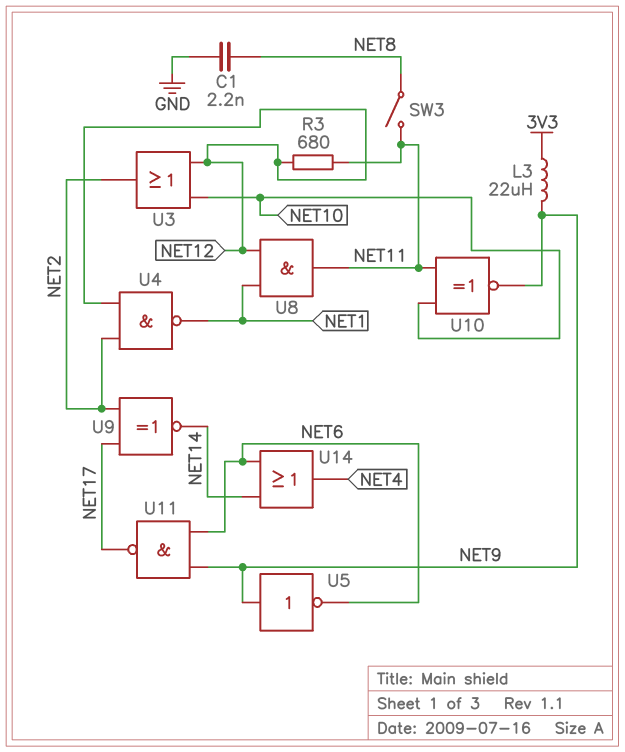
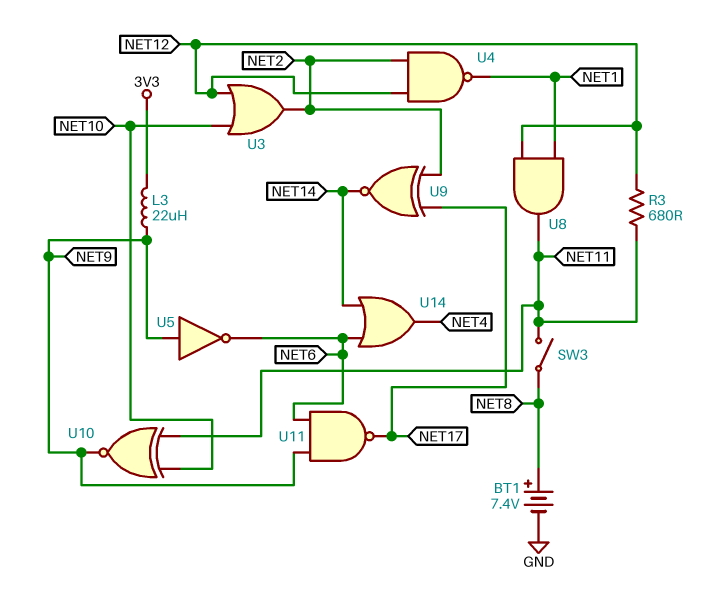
BT1: none -> 7.4V (plus NET8, minus GND)
C1: 2.2nF (GND, NET8) -> none

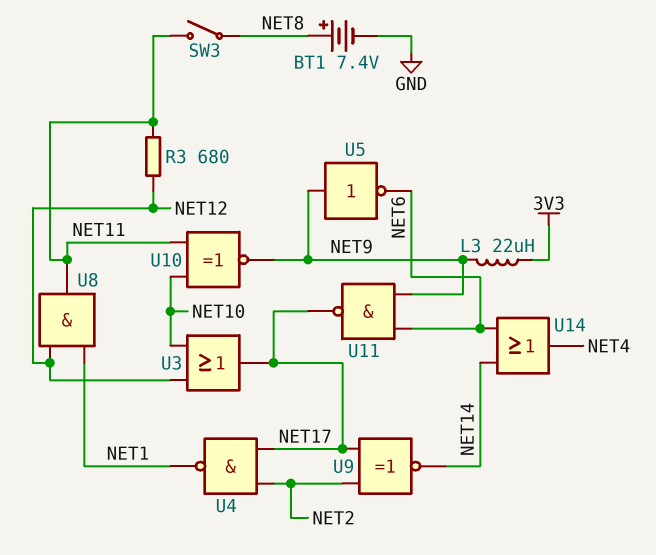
U3: OR (in NET10, in NET12, out NET2) -> OR (in NET10, in NET12, out NET17)
U4: NAND (in NET2, in NET12, out NET1) -> NAND (in NET2, in NET17, out NET1)

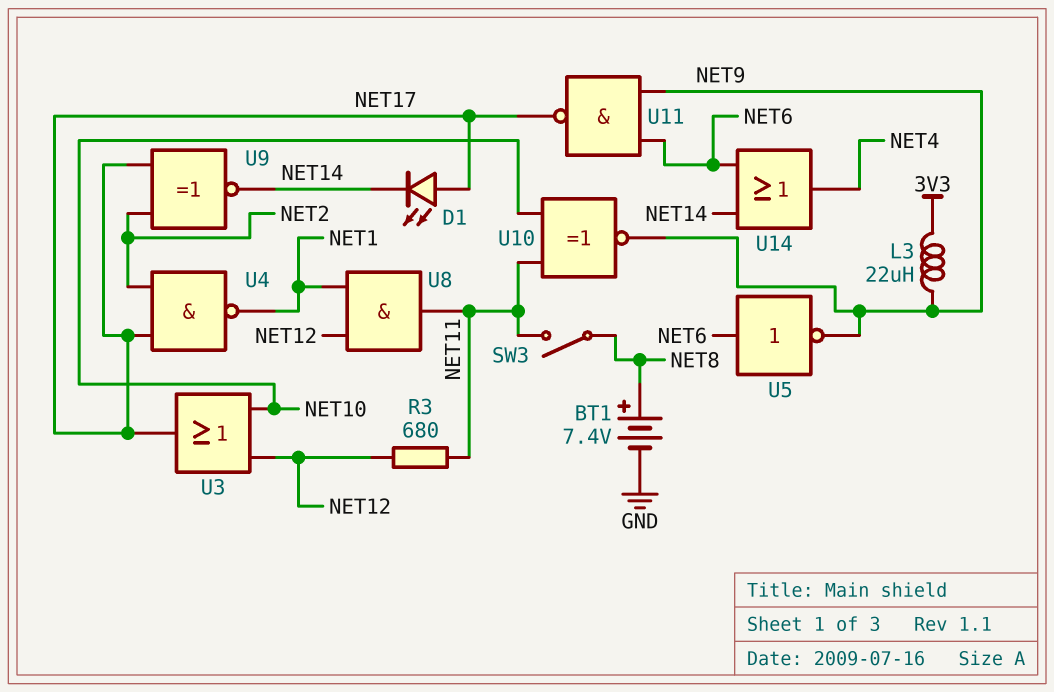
D1: none -> LED (A NET17, K NET14)
U5: NOT (in NET9, out NET6) -> NOT (in NET6, out NET9)

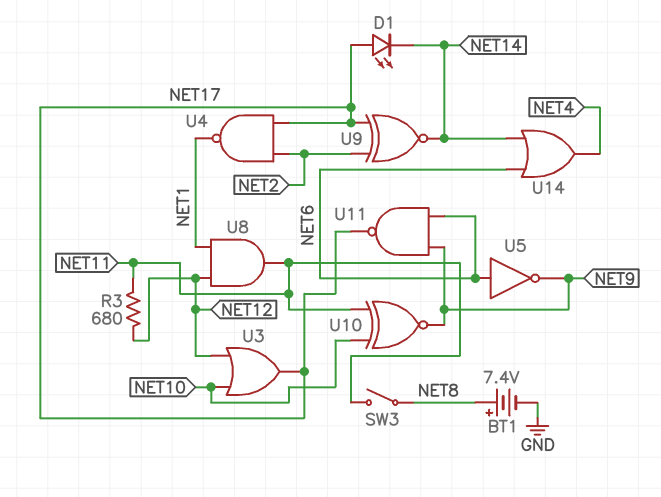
L3: 22uH (3V3, NET9) -> none

